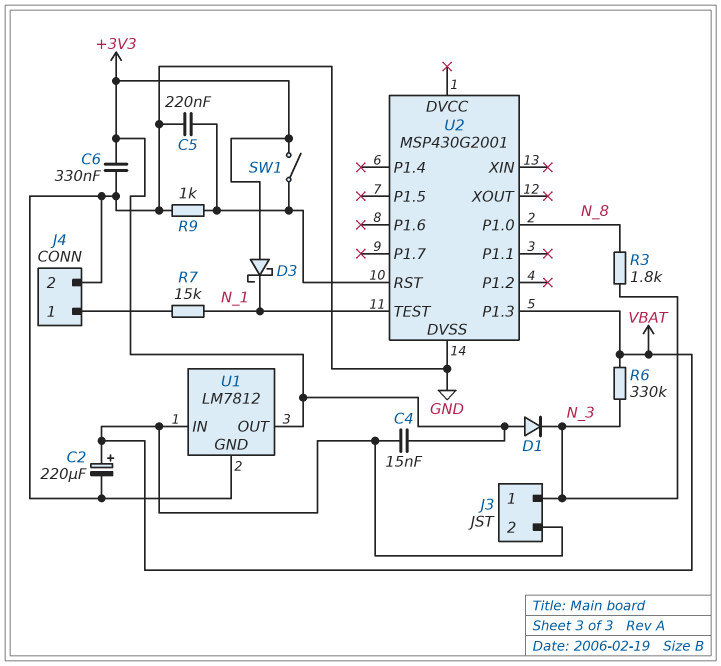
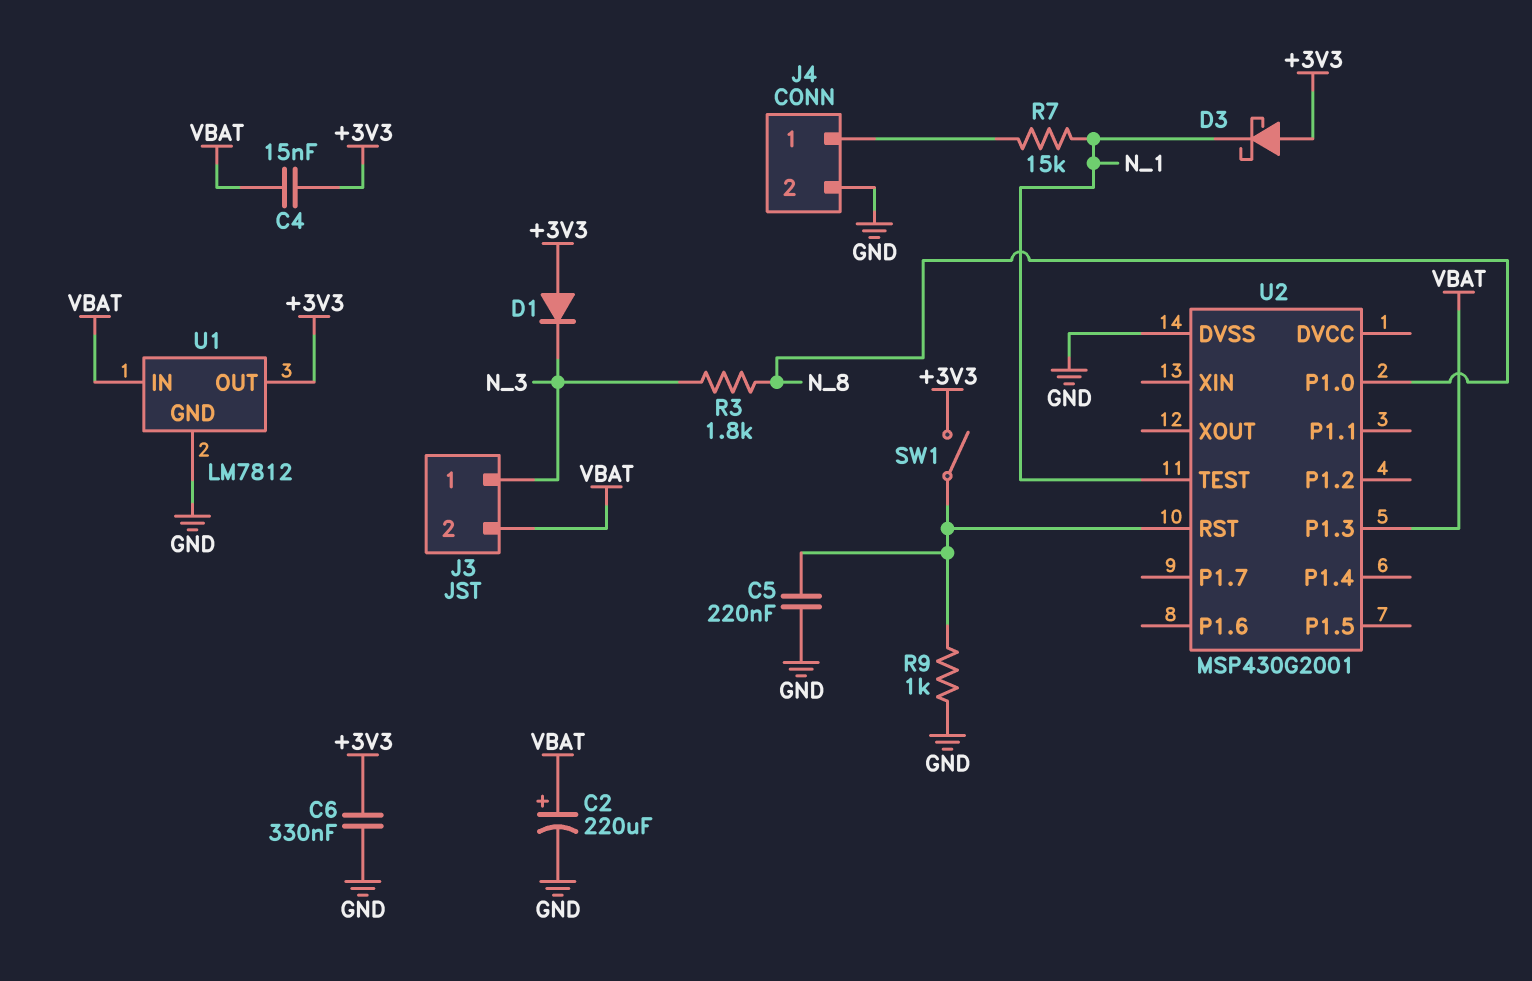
R6: 330k (N_3, VBAT) -> none

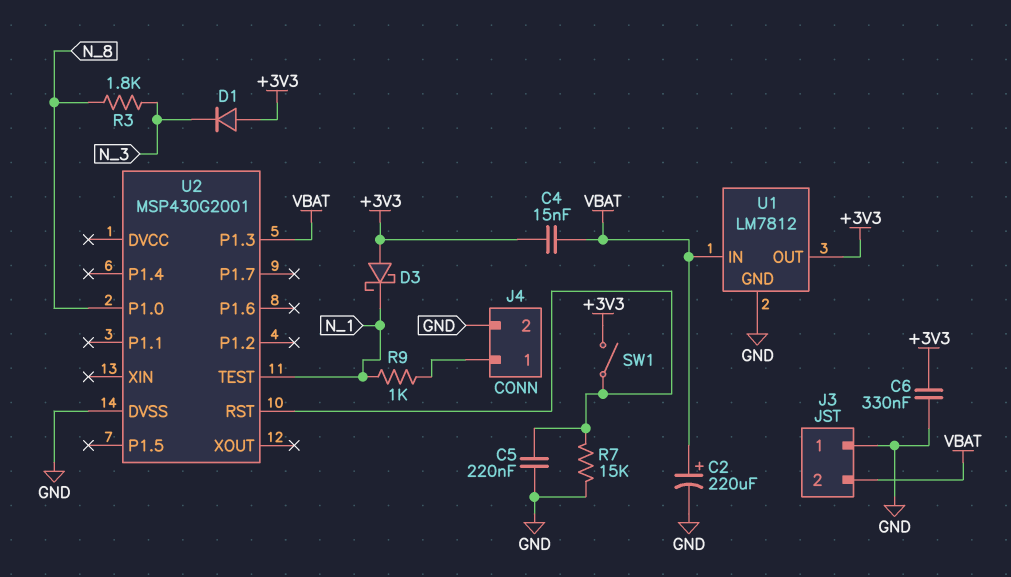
J3 pin 1: N_3 -> GND
R7: 15k (J4/1, N_1) -> 15k (GND, U2/RST)
R9: 1k (GND, U2/RST) -> 1k (J4/1, N_1)

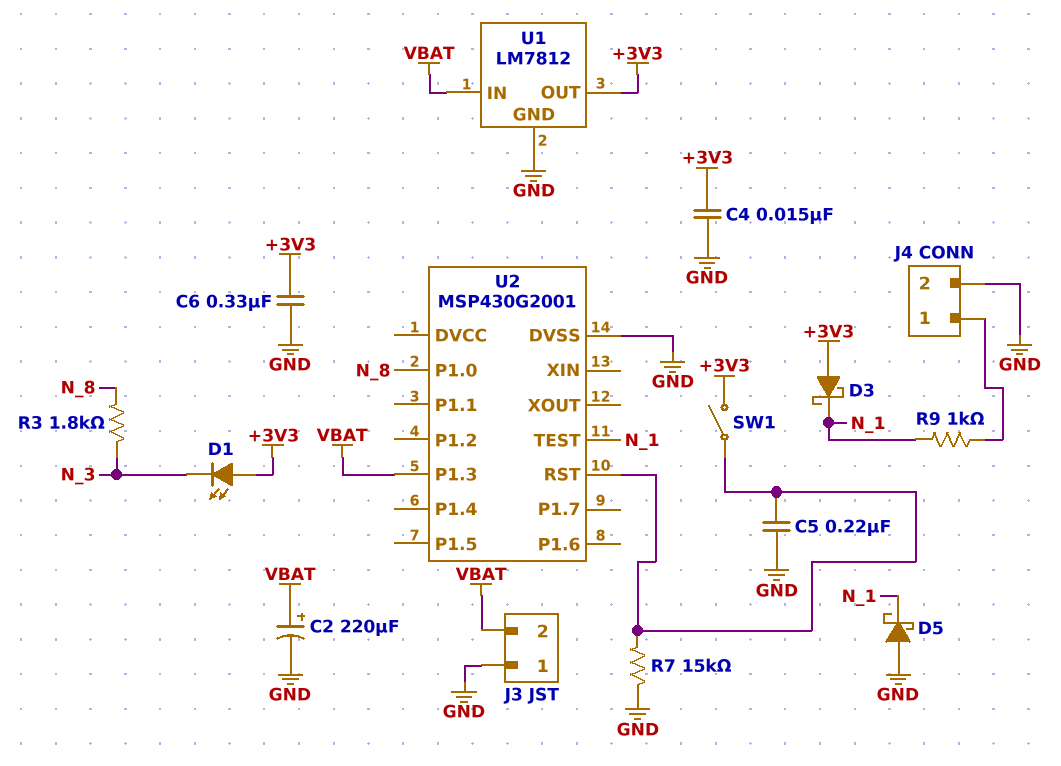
C4: 15nF (+3V3, VBAT) -> 15nF (+3V3, GND)
D1: diode (A +3V3, K N_3) -> LED (A +3V3, K N_3)
D5: none -> schottky (A GND, K N_1)

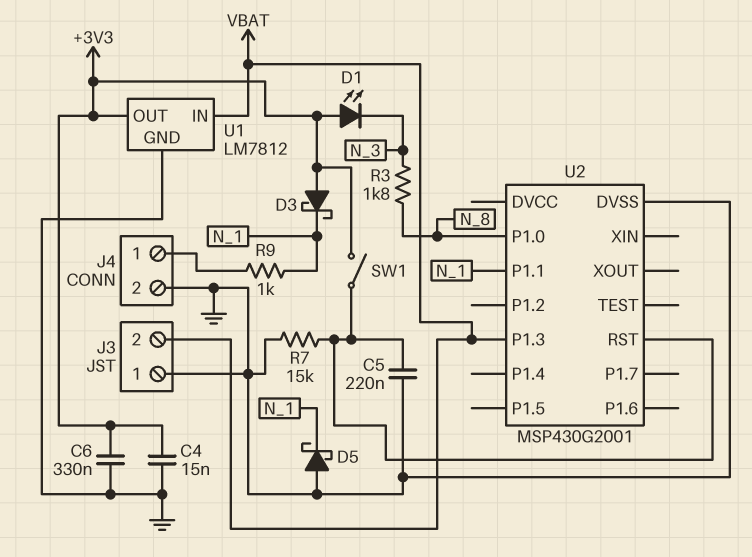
C2: 220uF (plus VBAT, minus GND) -> none
U2 pin P1.1: none -> N_1
U2 pin TEST: N_1 -> none

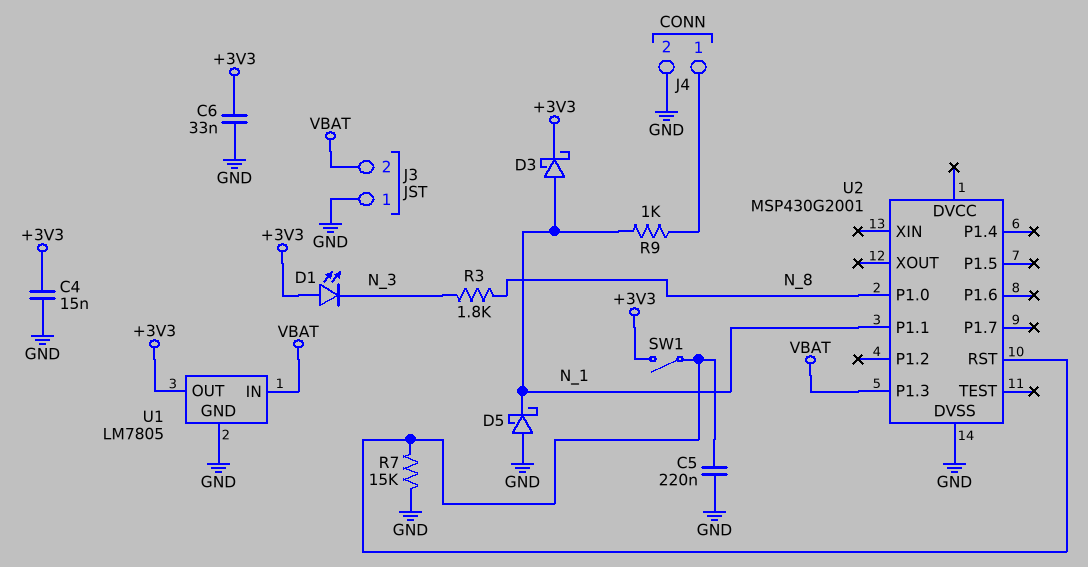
C6: 330nF (+3V3, GND) -> 33nF (+3V3, GND)
D3: schottky (A +3V3, K N_1) -> schottky (A N_1, K +3V3)
U1: LM7812 -> LM7805

